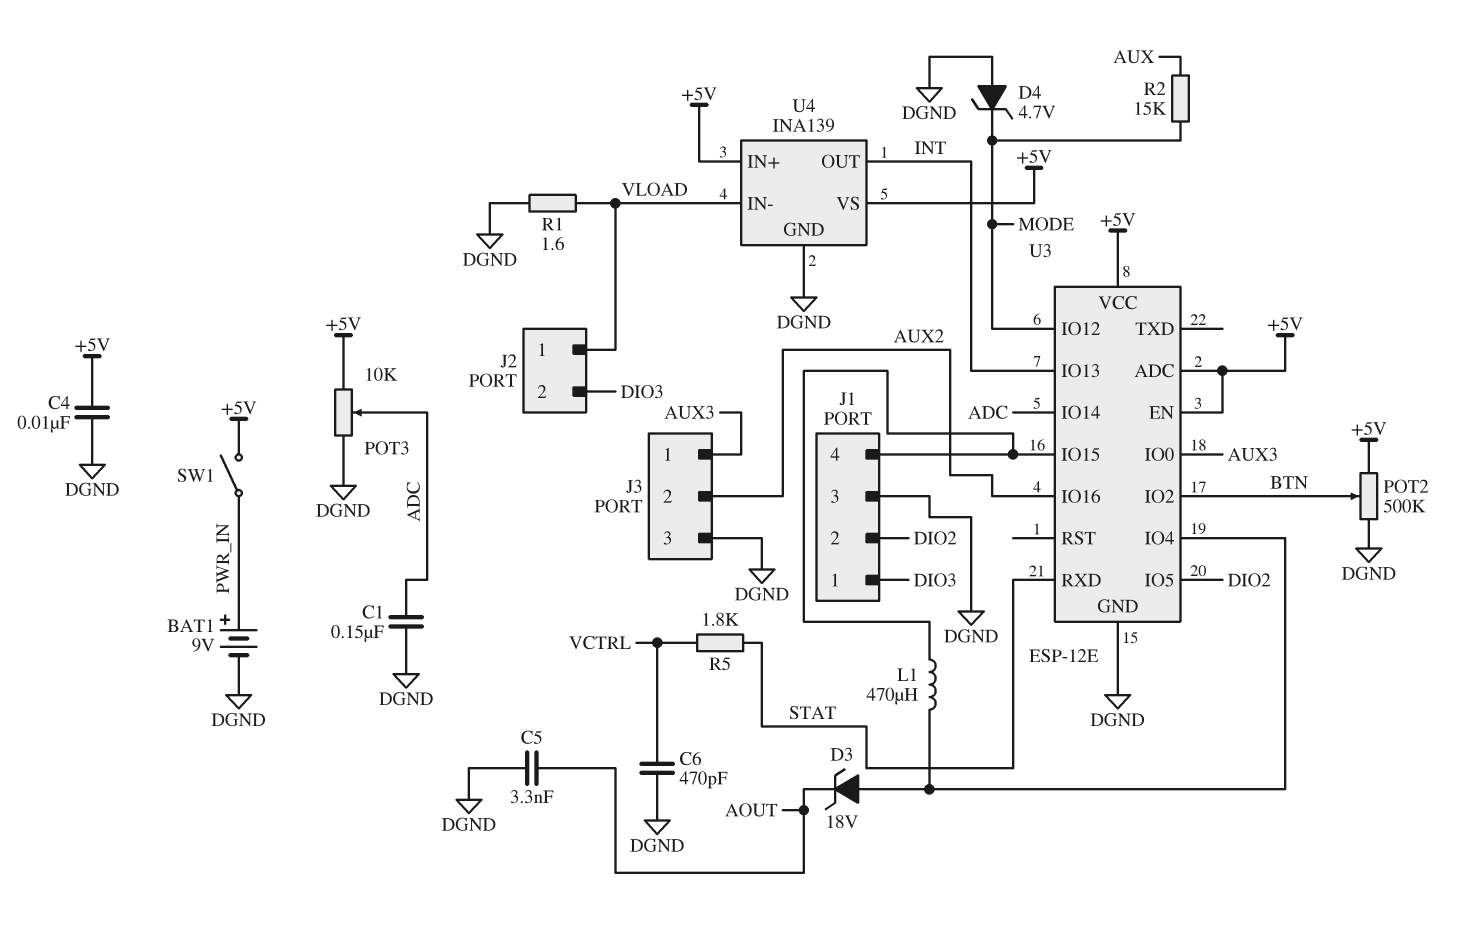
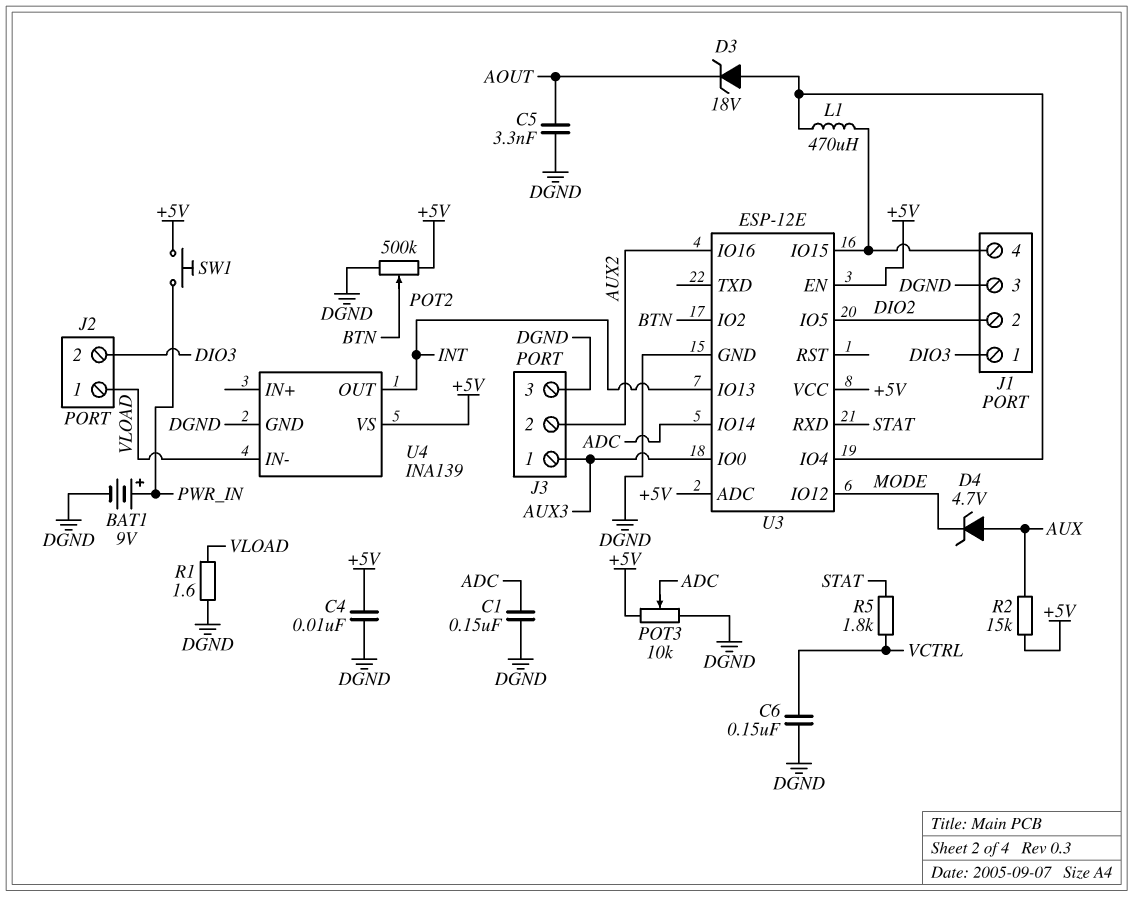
C6: 470pF (DGND, VCTRL) -> 150nF (DGND, VCTRL)
D4: zener 4.7V (A DGND, K MODE) -> zener 4.7V (A AUX, K MODE)
R2: 15k (AUX, MODE) -> 15k (+5V, AUX)
SW1: switch (+5V, PWR_IN) -> button (+5V, PWR_IN)
U4 pin IN+: +5V -> none

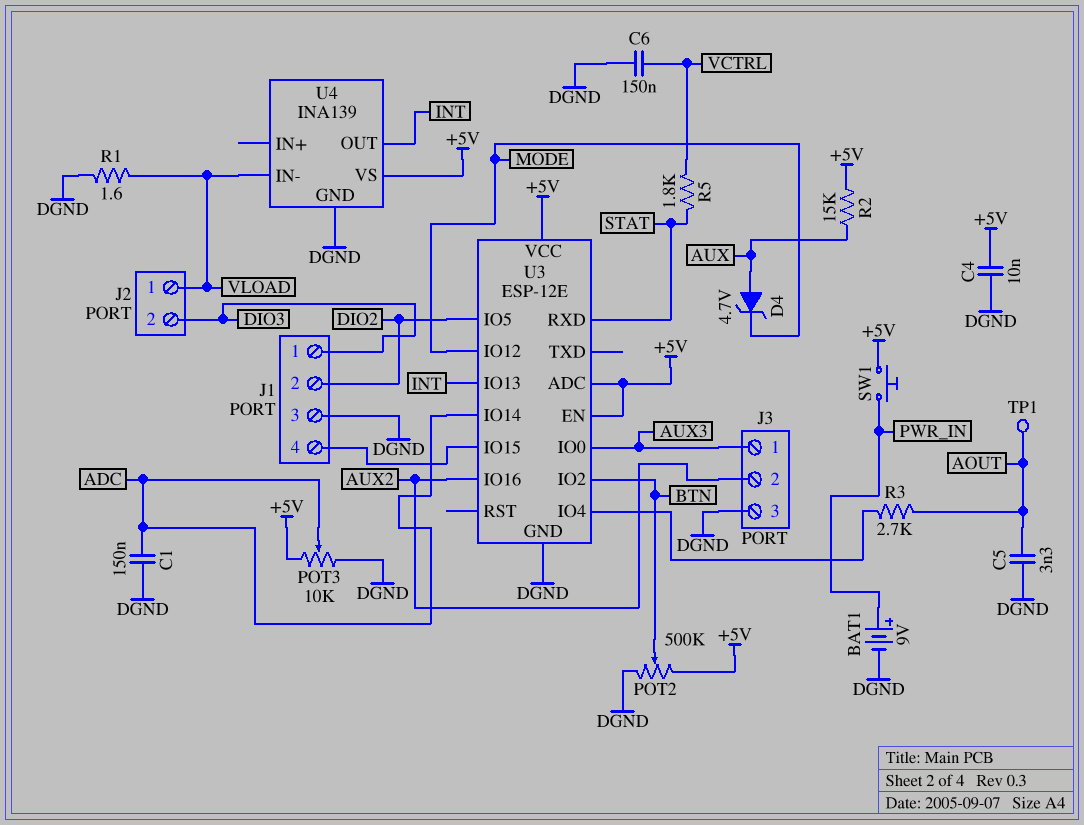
D3: zener 18V (A U3/IO4, K AOUT) -> none
L1: 470uH (J1/4, U3/IO4) -> none
R3: none -> 2.7k (AOUT, U3/IO4)
TP1: none -> test point (AOUT)

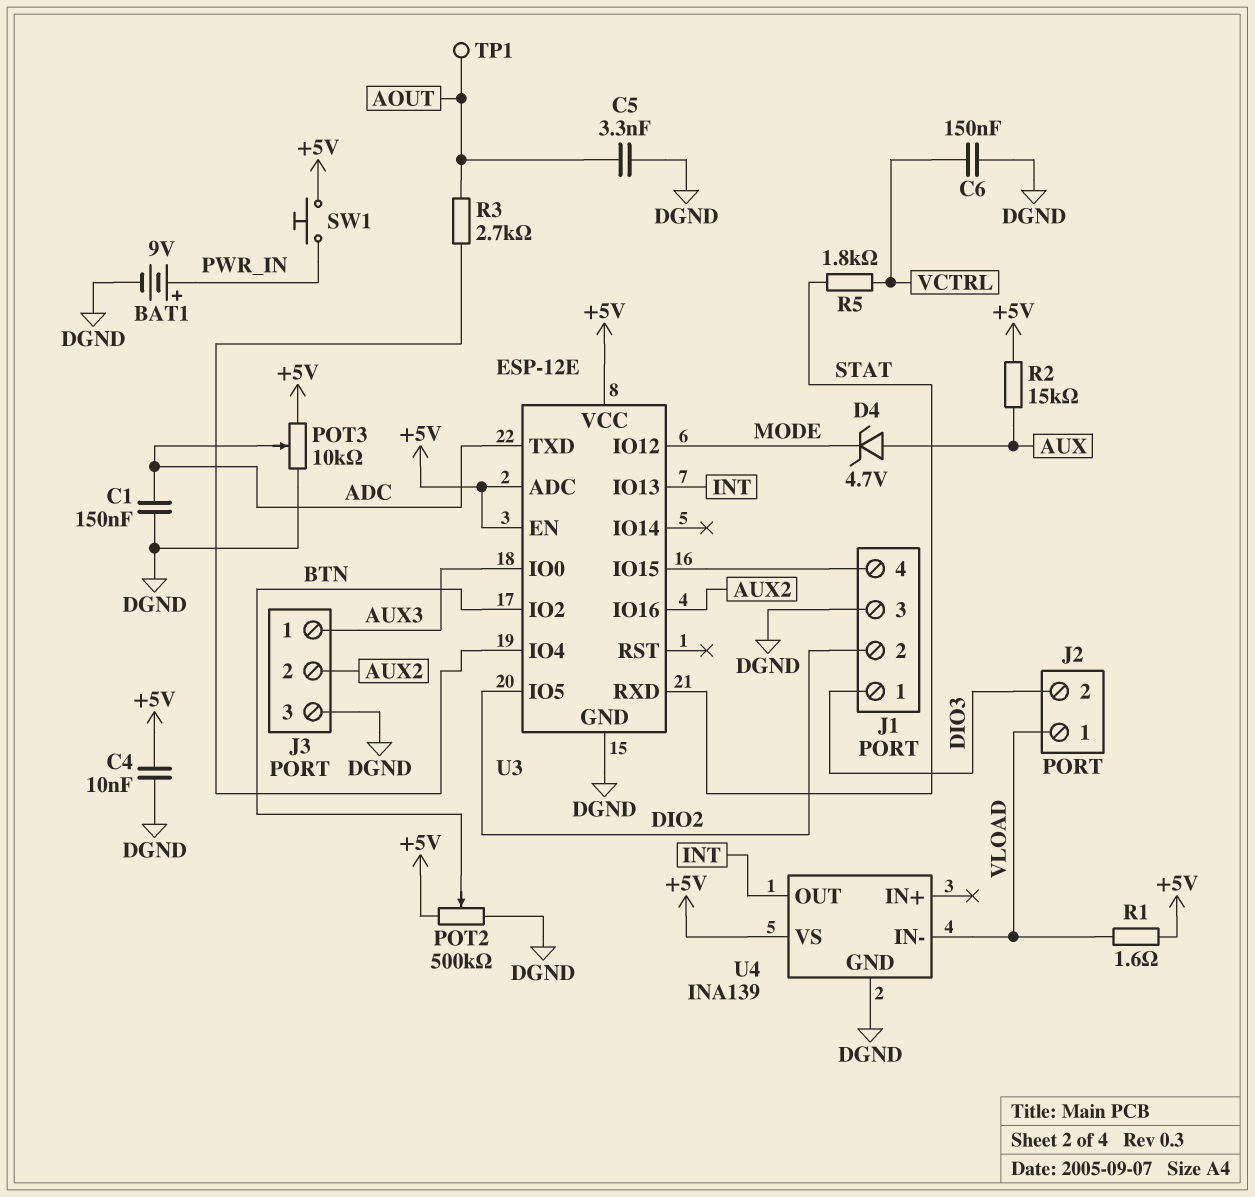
R1: 1.6 (DGND, VLOAD) -> 1.6 (+5V, VLOAD)
U3 pin IO14: ADC -> none
U3 pin TXD: none -> ADC

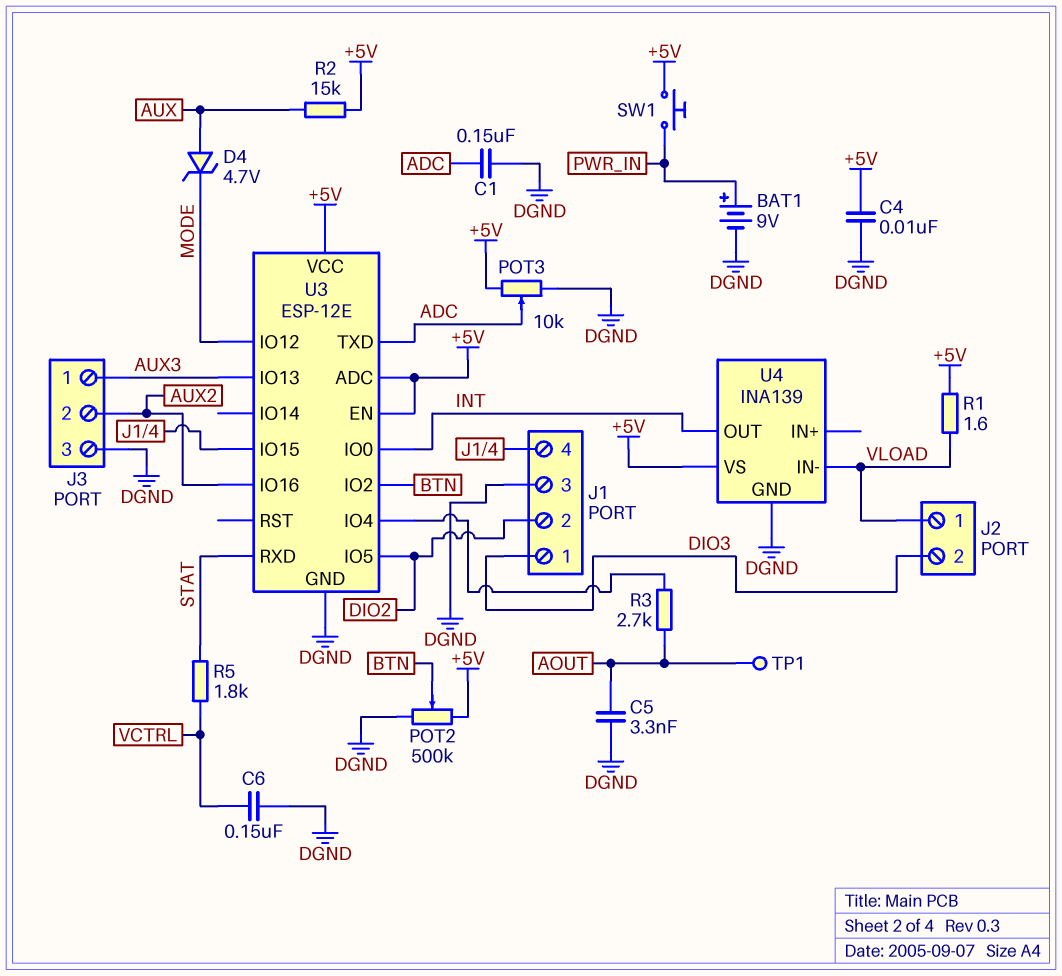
U3 pin IO0: AUX3 -> INT
U3 pin IO13: INT -> AUX3

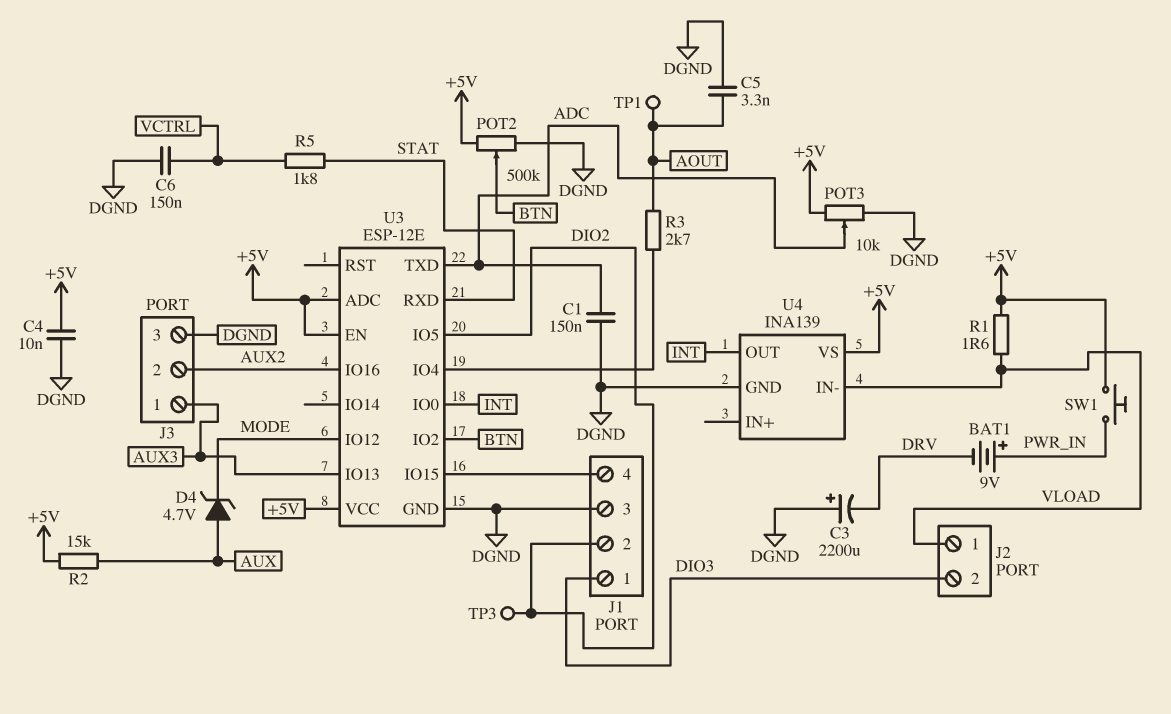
BAT1: 9V (plus PWR_IN, minus DGND) -> 9V (plus PWR_IN, minus DRV)
C3: none -> 2200uF (plus DGND, minus DRV)
TP3: none -> test point (DIO2)

